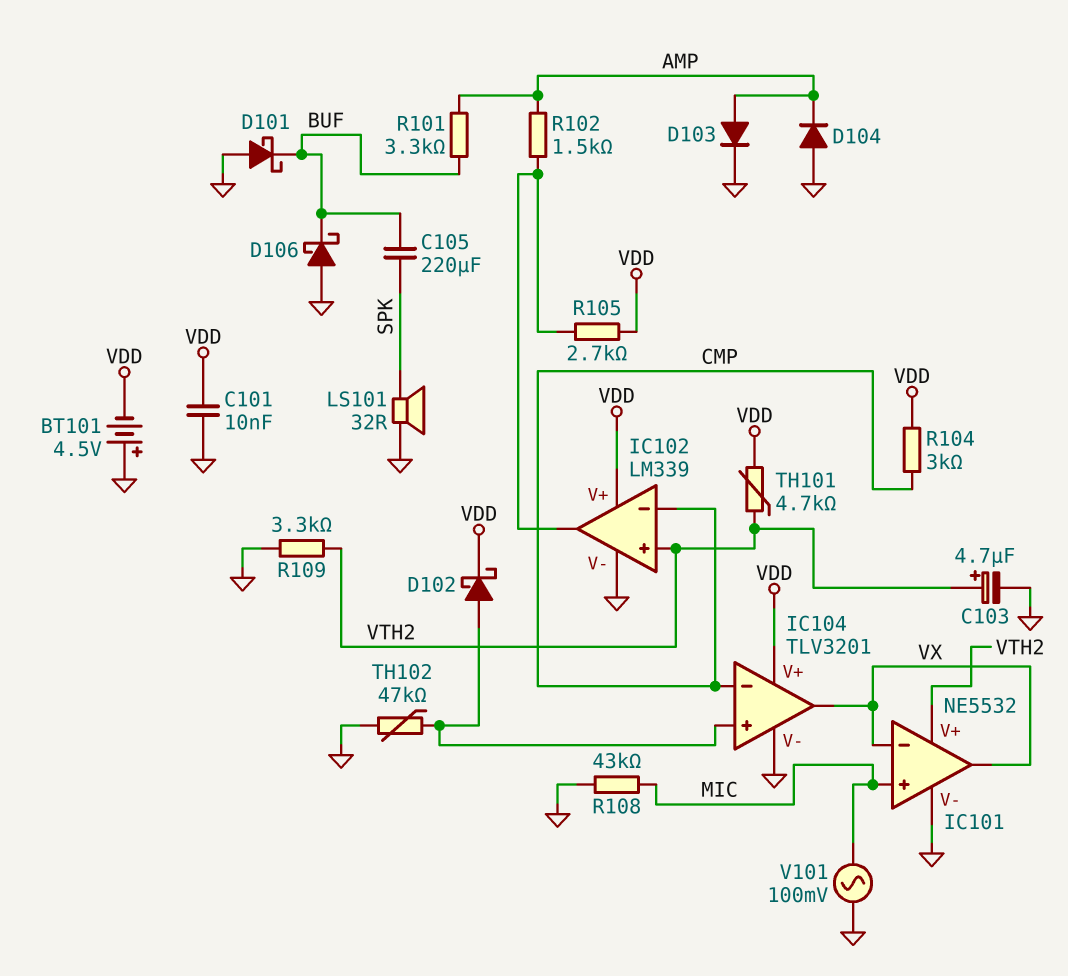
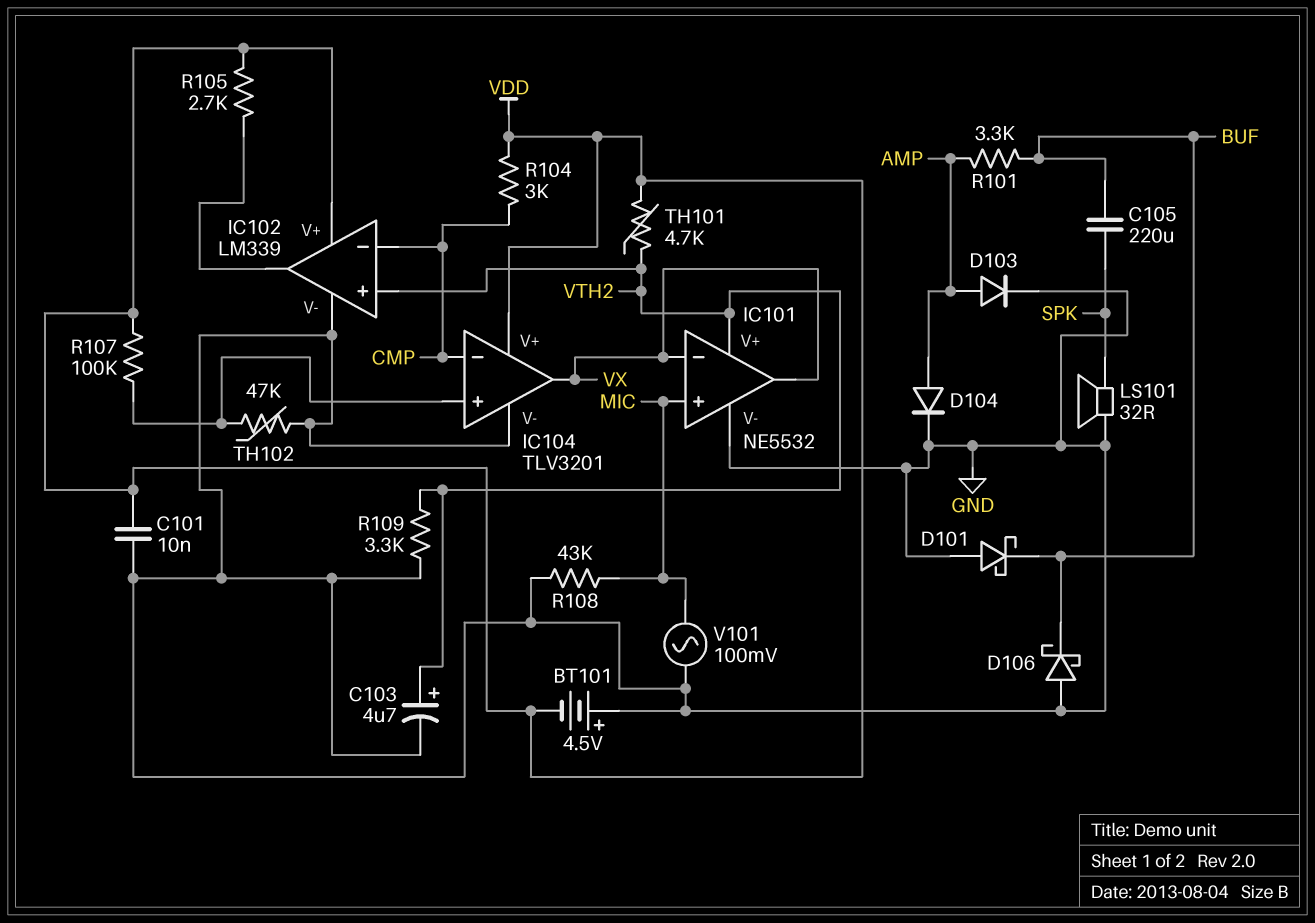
D102: schottky (A IC104/in+, K VDD) -> none
D104: diode (A GND, K AMP) -> diode (A AMP, K GND)
R102: 1.5k (AMP, IC102/out) -> none
R107: none -> 100k (IC104/in+, VDD)

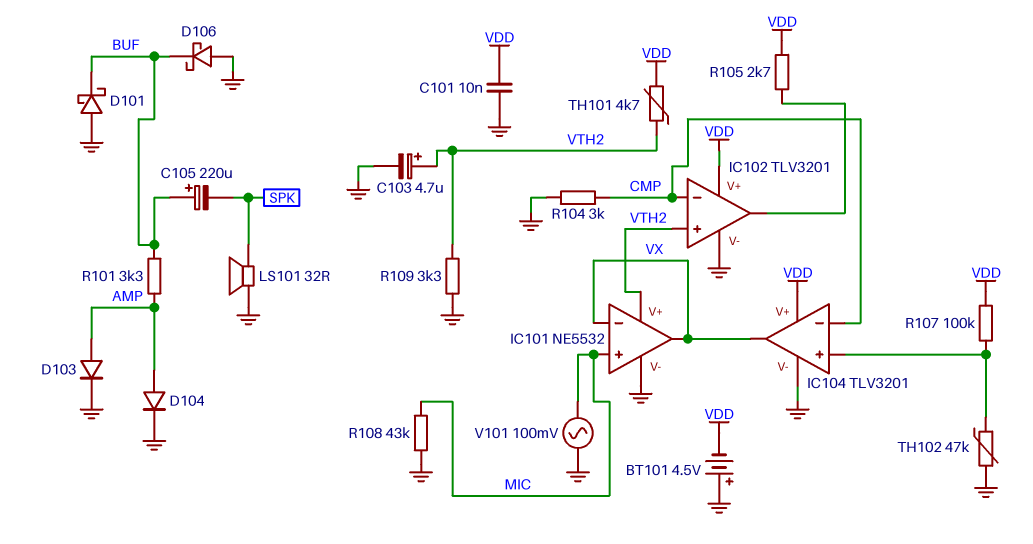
C105: 220uF (BUF, SPK) -> 220uF (plus BUF, minus SPK)
IC102: LM339 -> TLV3201
R104: 3k (CMP, VDD) -> 3k (CMP, GND)

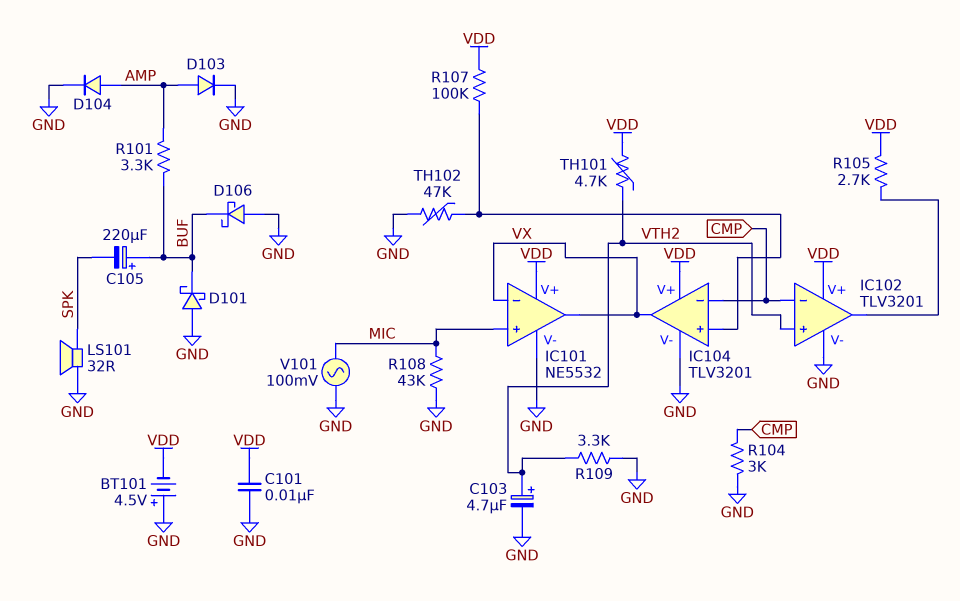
IC101 pin V+: VTH2 -> VDD

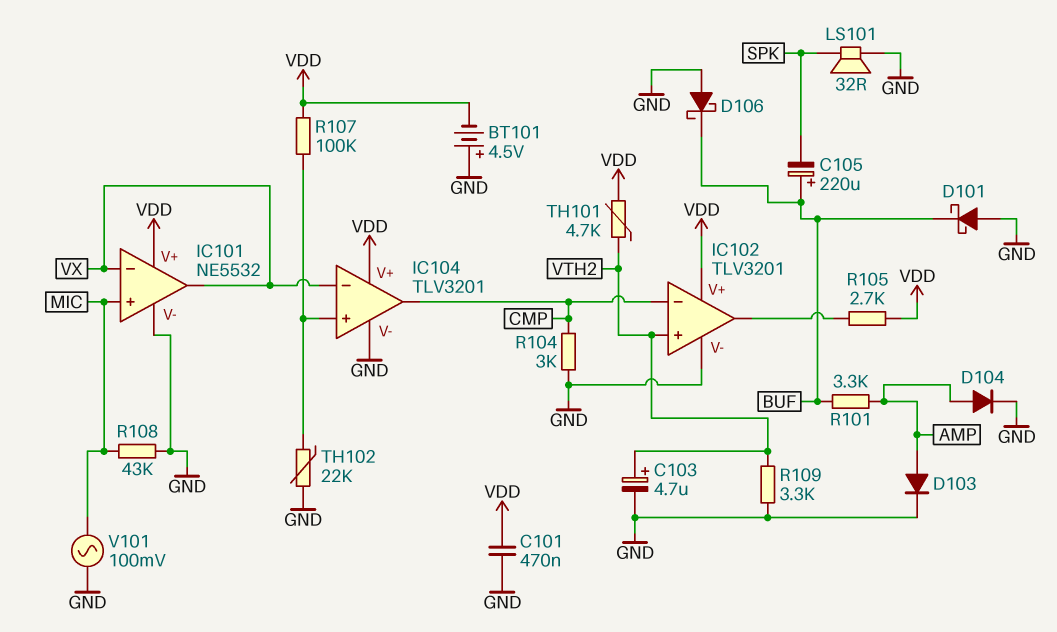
C101: 10nF (GND, VDD) -> 470nF (GND, VDD)
IC104 pin in-: CMP -> VX
IC104 pin out: VX -> CMP
TH102: 47k (GND, IC104/in+) -> 22k (GND, IC104/in+)

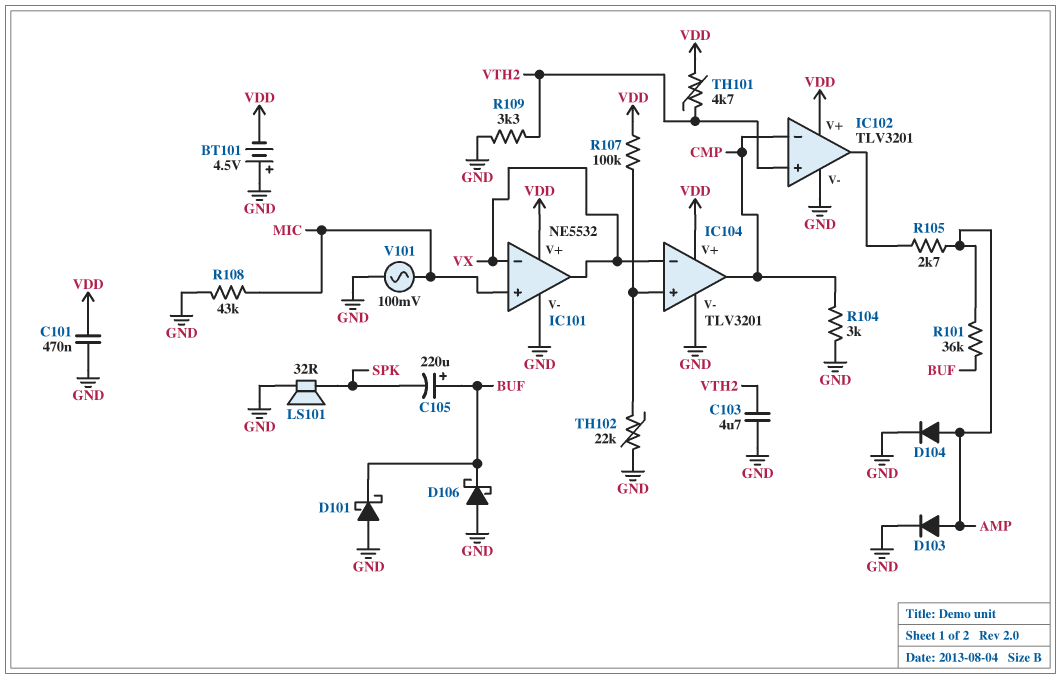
C103: 4.7uF (plus VTH2, minus GND) -> 4.7uF (GND, VTH2)
R101: 3.3k (AMP, BUF) -> 36k (AMP, BUF)
R105: 2.7k (IC102/out, VDD) -> 2.7k (AMP, IC102/out)

